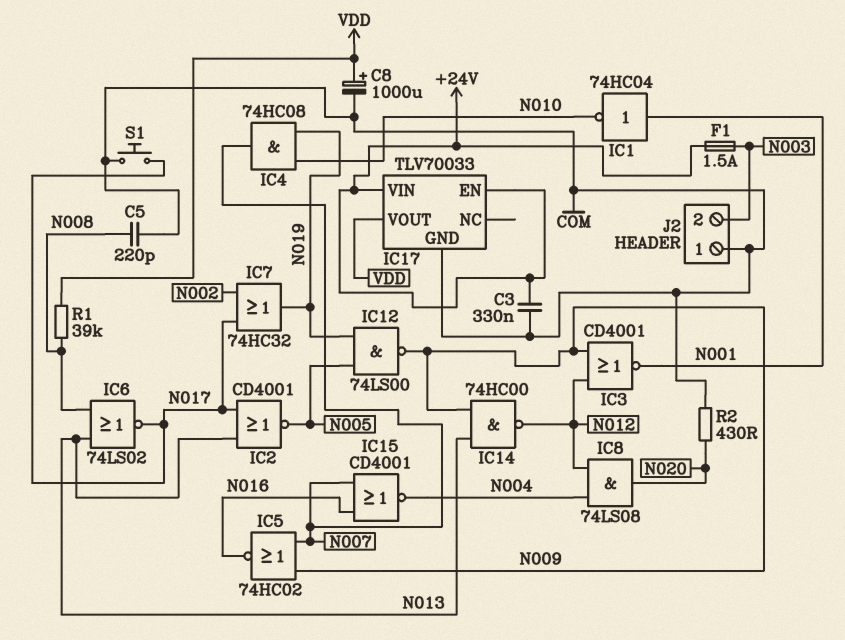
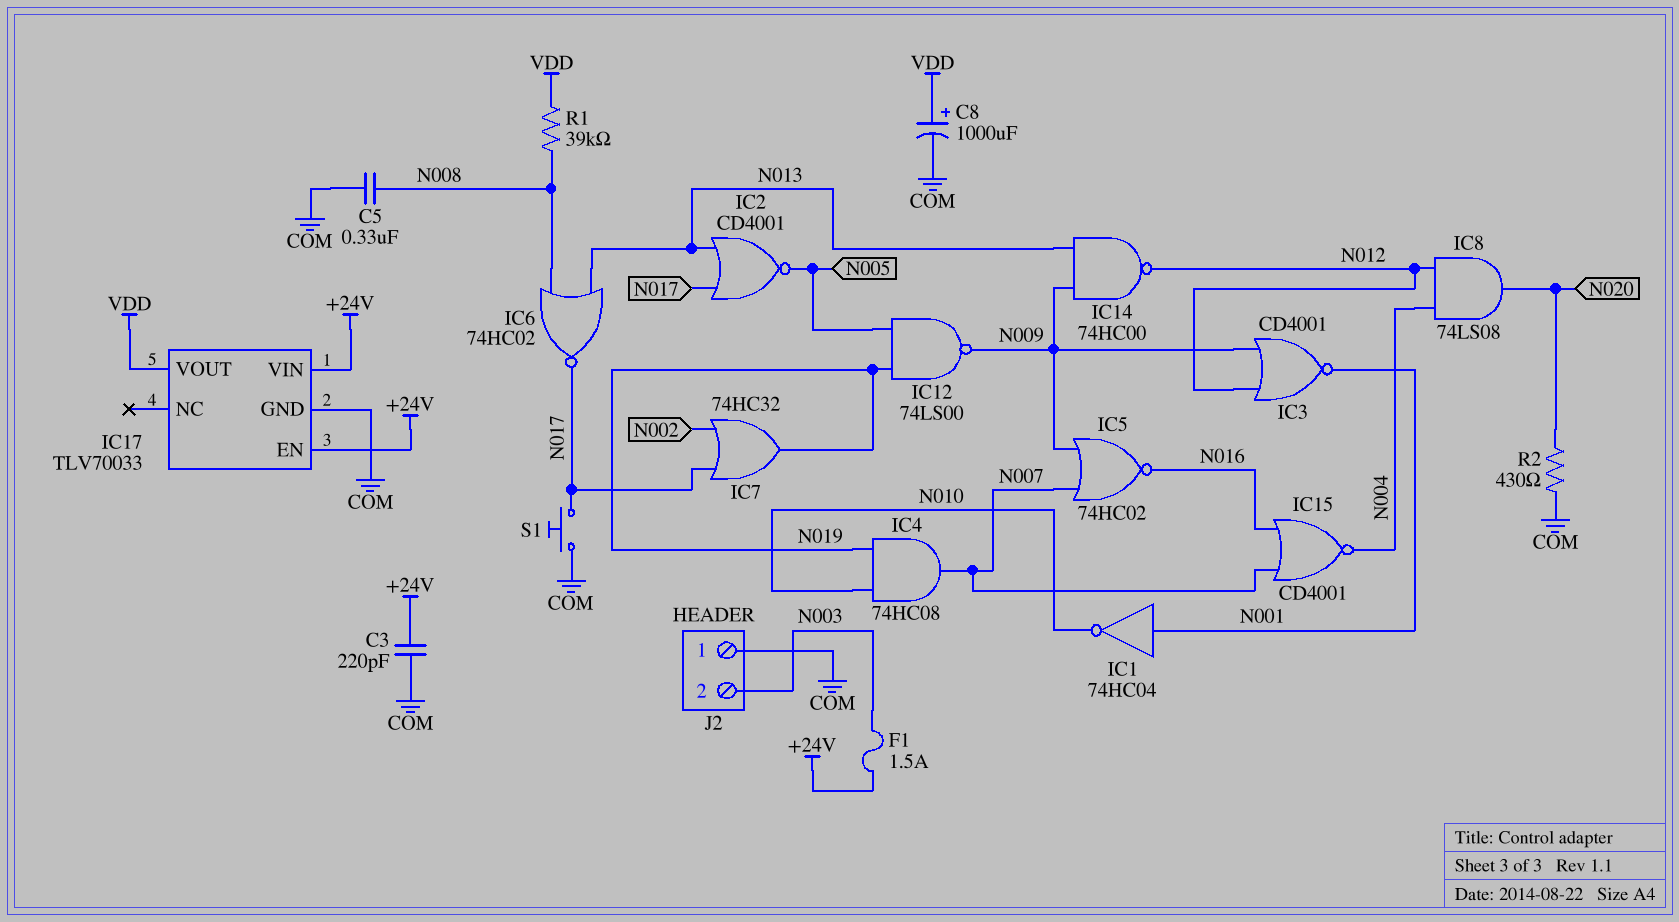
C3: 330nF (+24V, COM) -> 220pF (+24V, COM)
C5: 220pF (COM, N008) -> 330nF (COM, N008)
IC6: NOR 74LS02 (in N008, in N013, out N017) -> NOR 74HC02 (in N008, in N013, out N017)

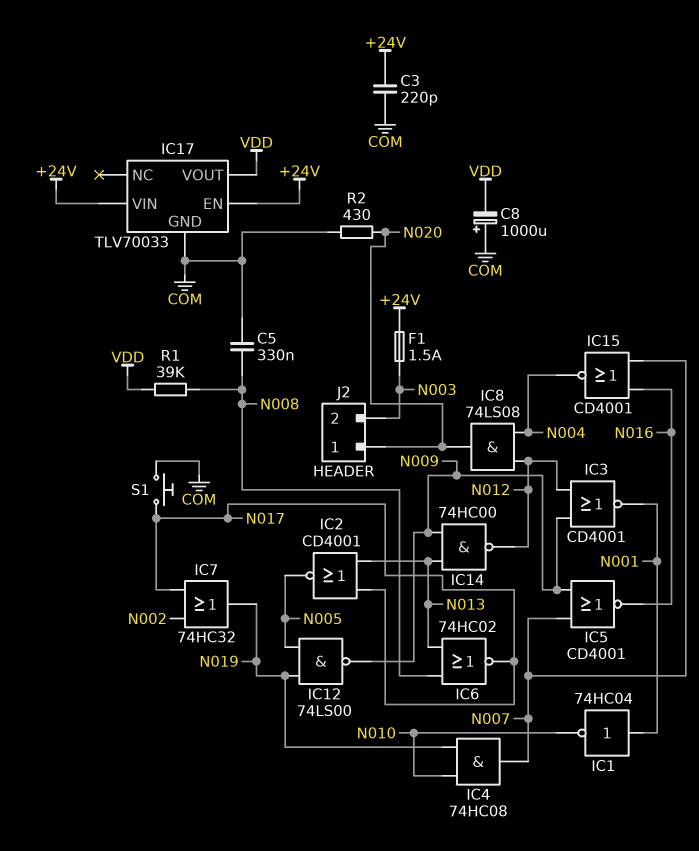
C8: 1000uF (plus VDD, minus COM) -> 1000uF (plus COM, minus VDD)
IC5: NOR 74HC02 (in N007, in N009, out N016) -> NOR CD4001 (in N007, in N009, out N016)
J2 pin 1: COM -> N020

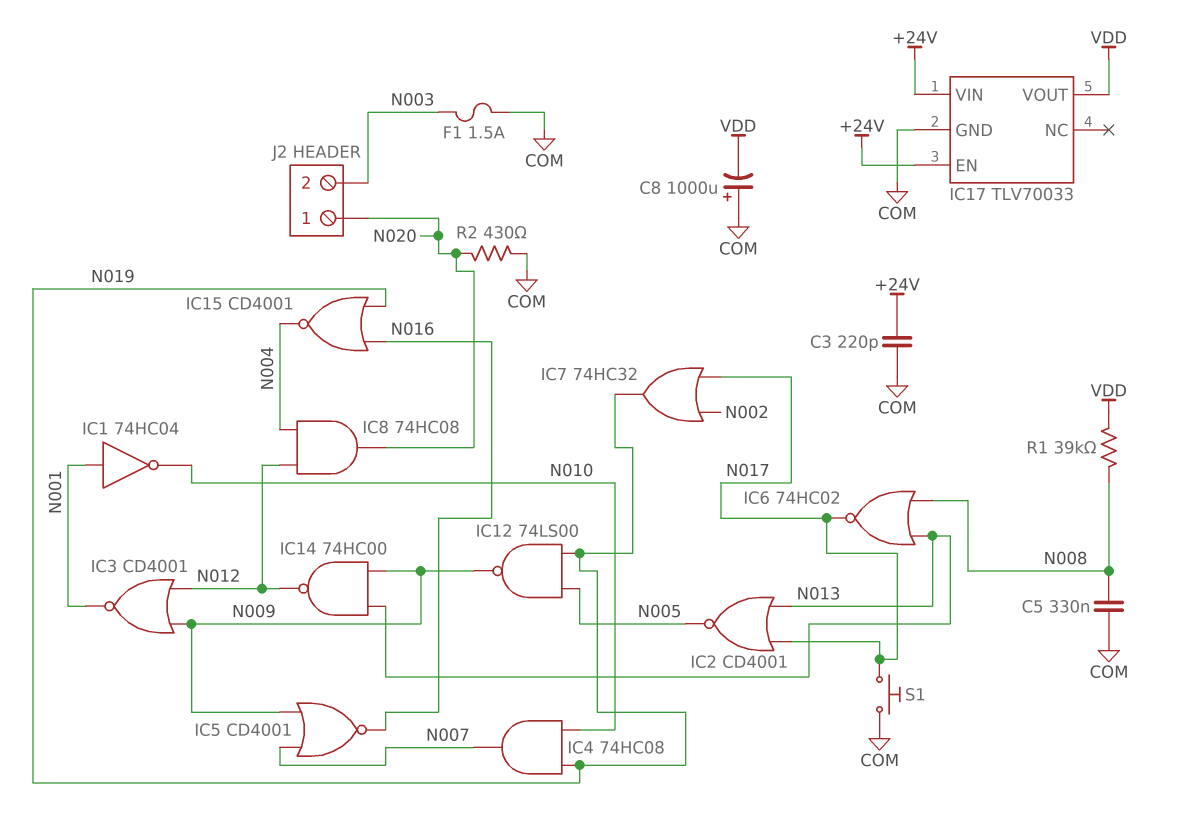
F1: 1.5A (+24V, N003) -> 1.5A (COM, N003)
IC8: AND 74LS08 (in N004, in N012, out N020) -> AND 74HC08 (in N004, in N012, out N020)
IC15: NOR CD4001 (in N007, in N016, out N004) -> NOR CD4001 (in N016, in N019, out N004)

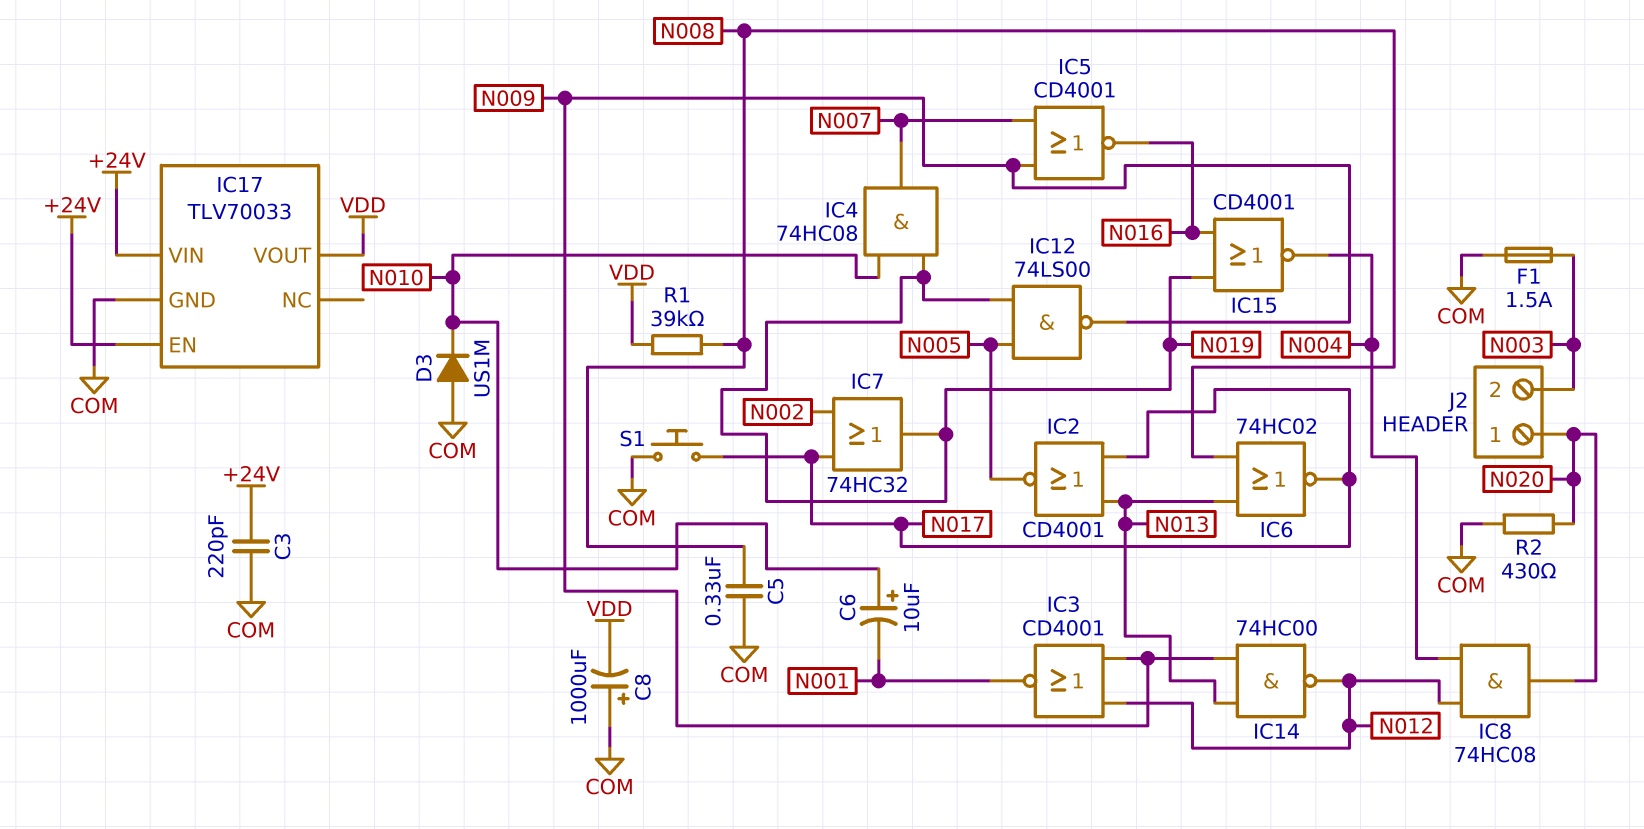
C6: none -> 10uF (plus N010, minus N001)
D3: none -> diode US1M (A COM, K N010)
IC1: NOT 74HC04 (in N001, out N010) -> none

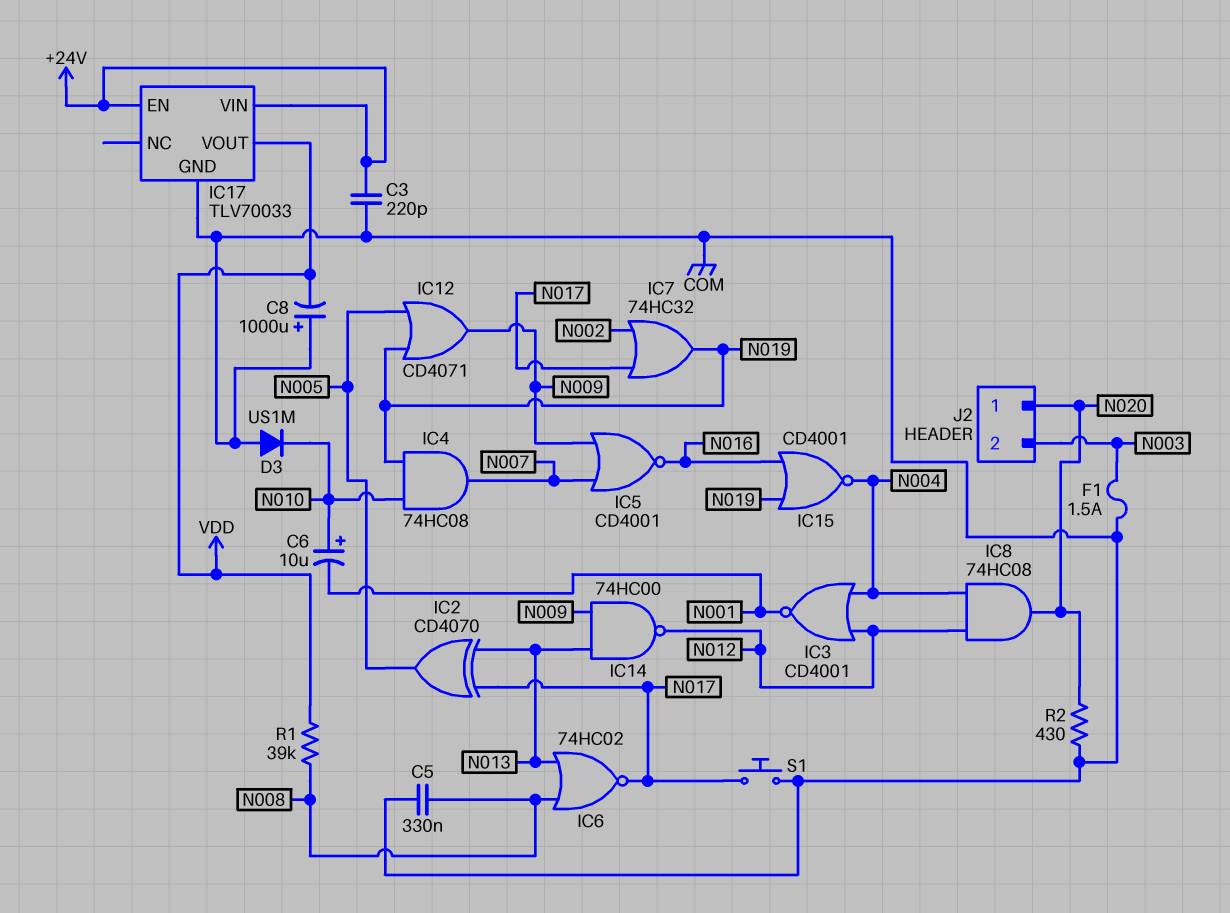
IC2: NOR CD4001 (in N013, in N017, out N005) -> XOR CD4070 (in N013, in N017, out N005)
IC3: NOR CD4001 (in N009, in N012, out N001) -> NOR CD4001 (in N004, in N012, out N001)
IC12: NAND 74LS00 (in N005, in N019, out N009) -> OR CD4071 (in N005, in N019, out N009)

